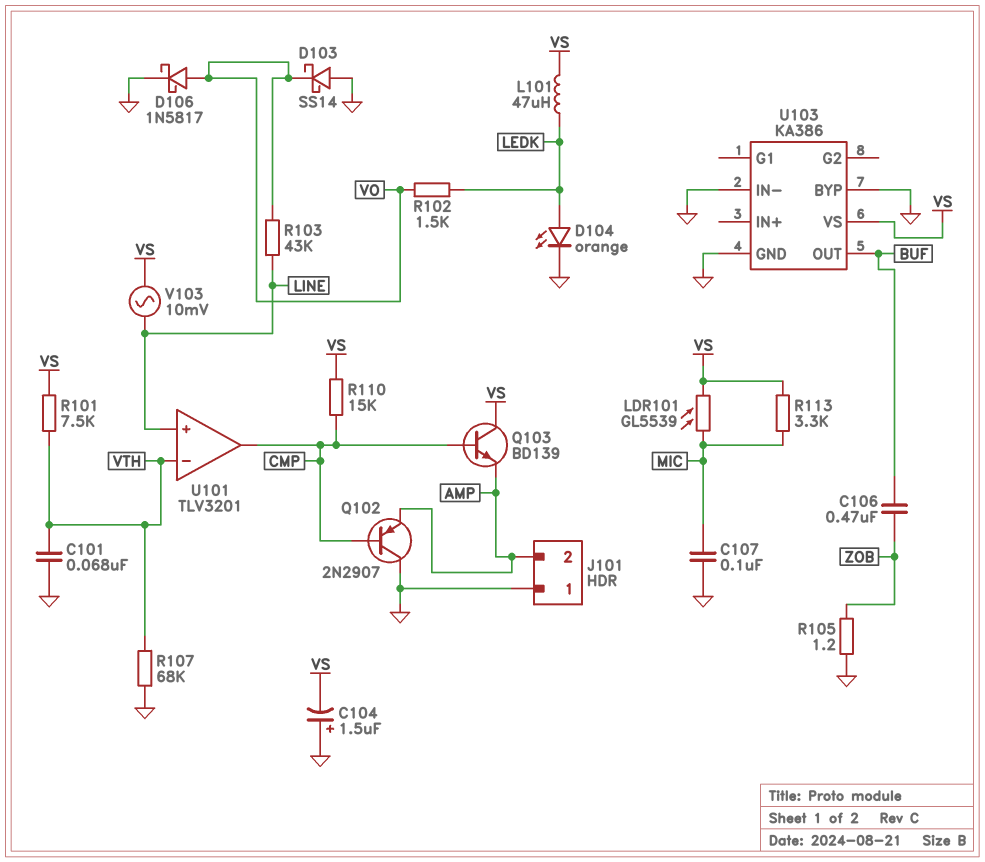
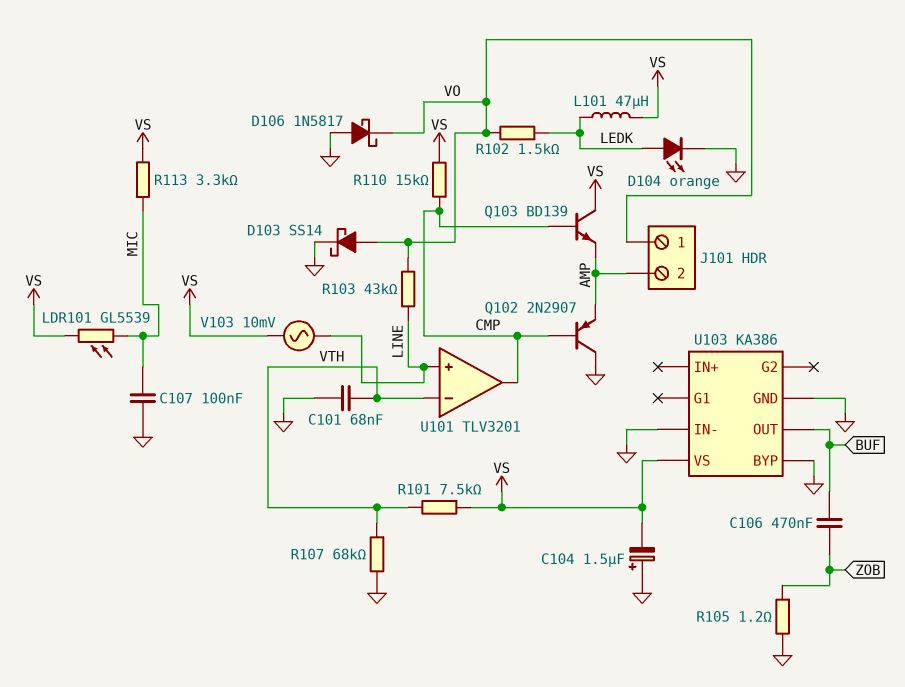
D103: schottky SS14 (A GND, K VO) -> schottky SS14 (A VO, K GND)
D106: schottky 1N5817 (A VO, K GND) -> schottky 1N5817 (A GND, K VO)
J101 pin 1: GND -> VO

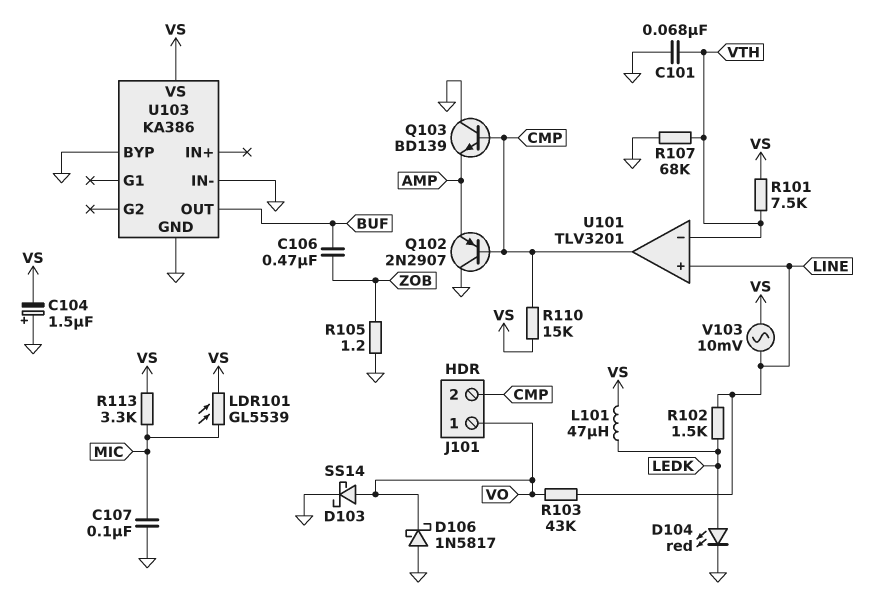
D104: LED orange (A LEDK, K GND) -> LED red (A LEDK, K GND)
J101 pin 2: AMP -> CMP
Q103: NPN BD139 (B CMP, C VS, E AMP) -> NPN BD139 (B CMP, C GND, E AMP)
R102: 1.5k (LEDK, VO) -> 1.5k (LEDK, LINE)

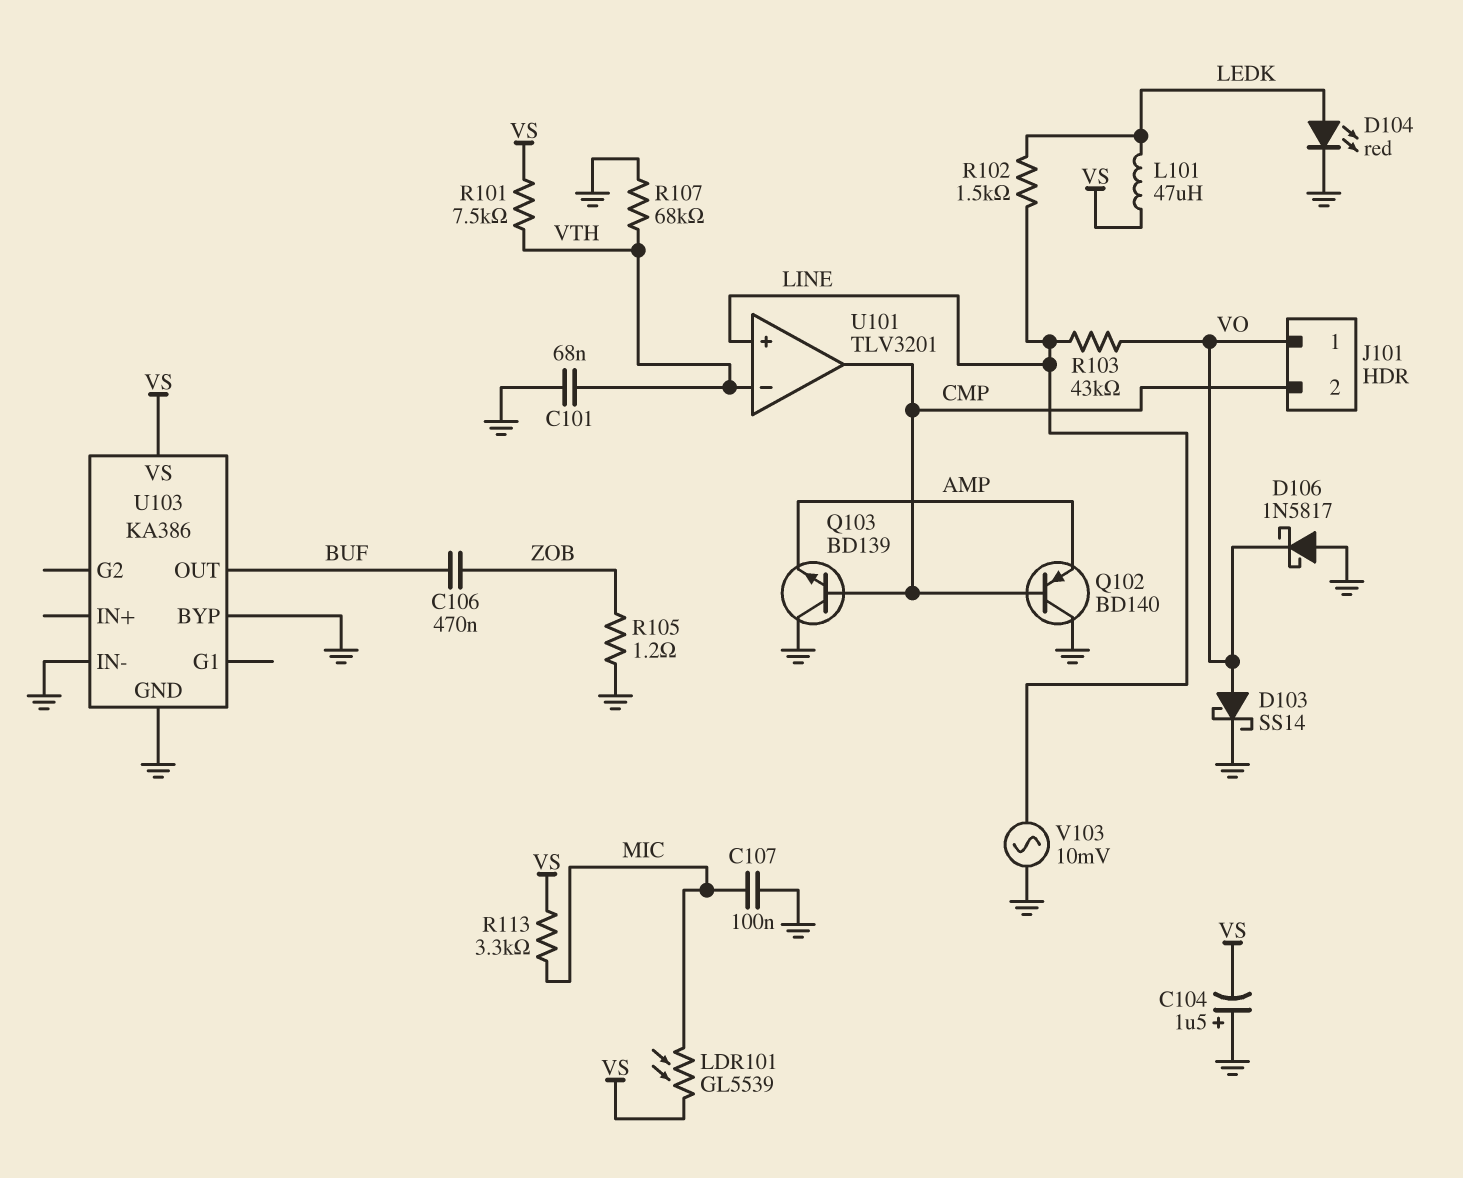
Q102: PNP 2N2907 (B CMP, C GND, E AMP) -> PNP BD140 (B CMP, C GND, E AMP)
R110: 15k (CMP, VS) -> none
V103: AC 10mV (LINE, VS) -> AC 10mV (GND, LINE)

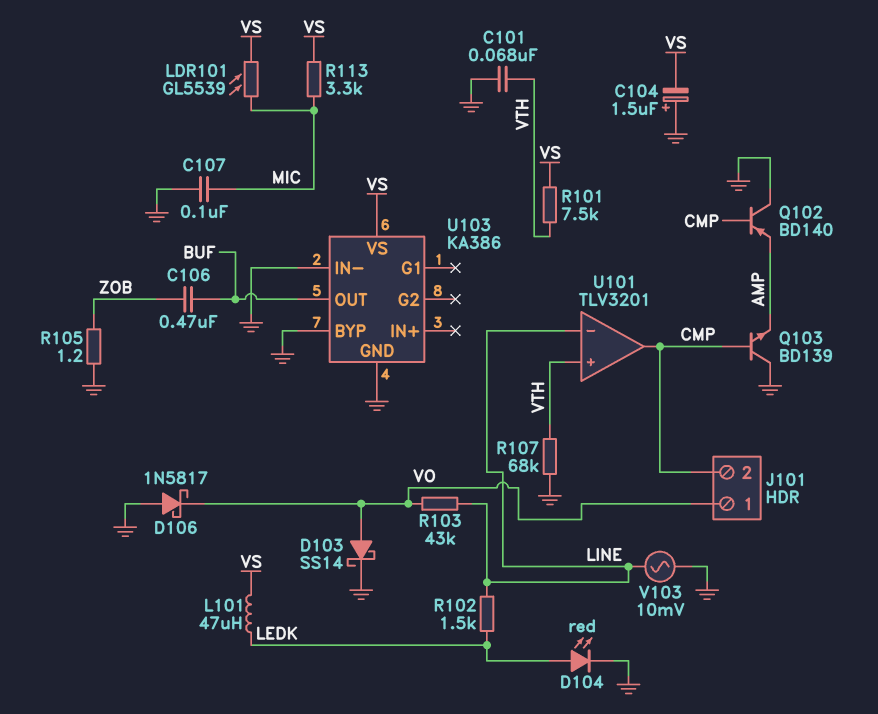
U101 pin in+: LINE -> VTH
U101 pin in-: VTH -> LINE

